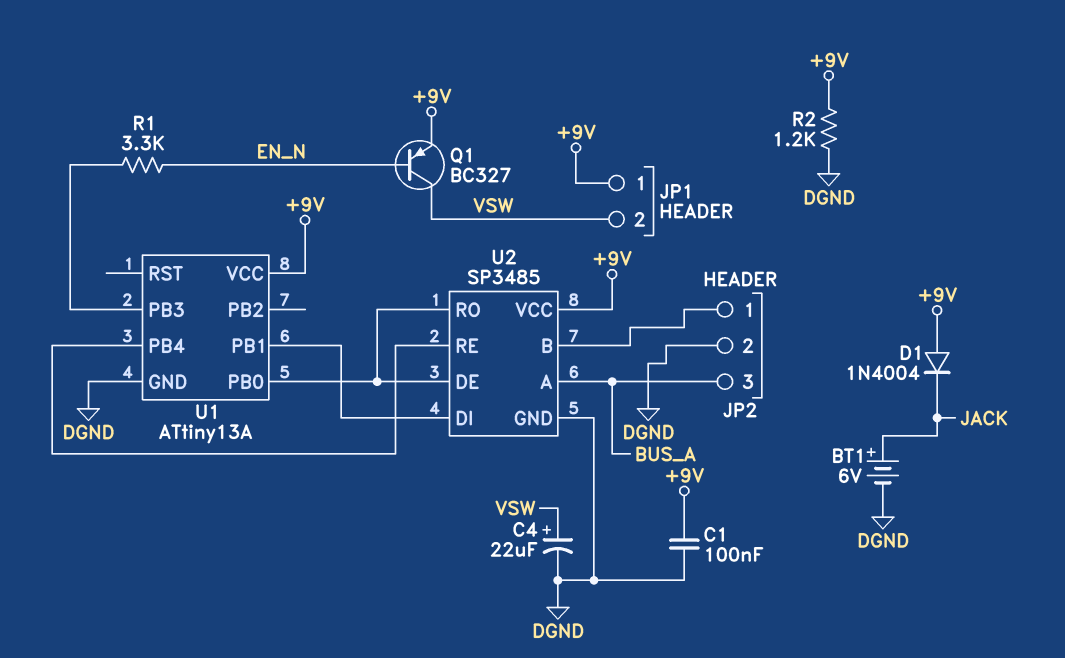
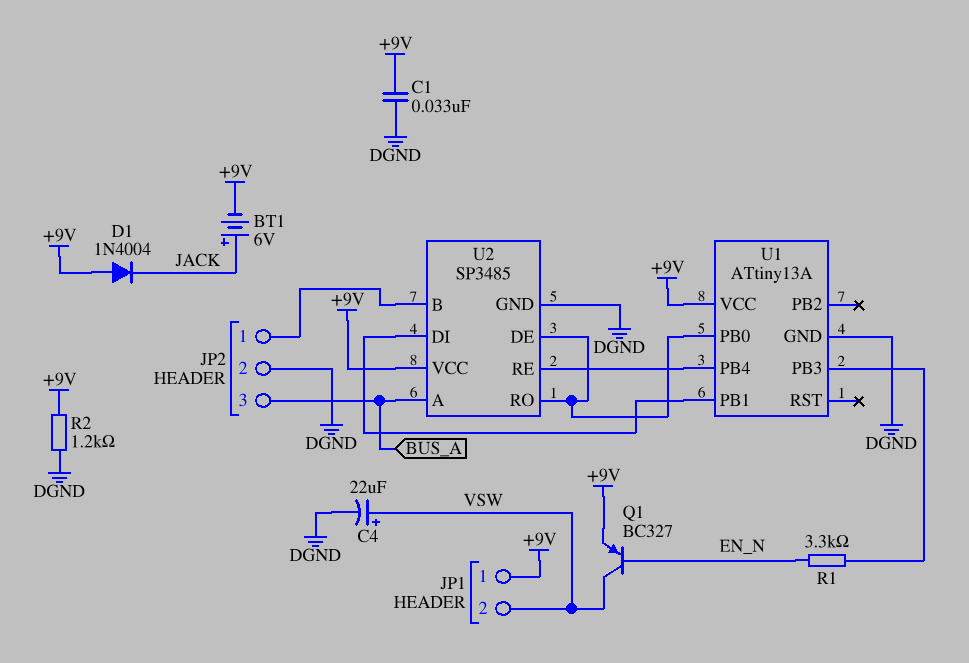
BT1: 6V (plus JACK, minus DGND) -> 6V (plus JACK, minus +9V)
C1: 100nF (+9V, DGND) -> 33nF (+9V, DGND)

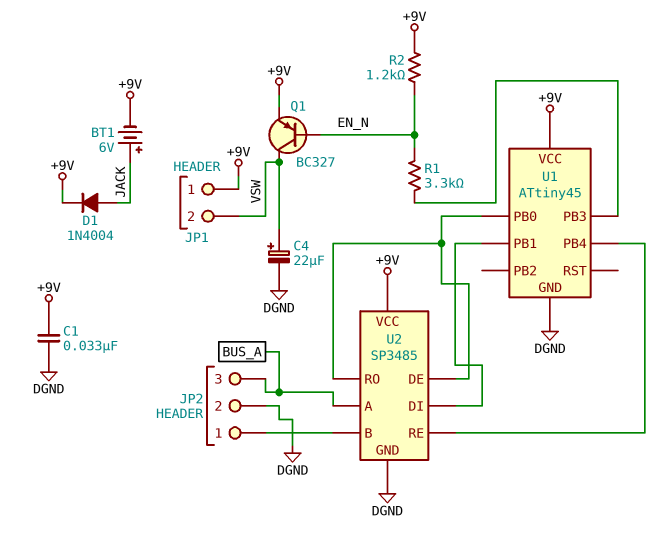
D1: diode 1N4004 (A +9V, K JACK) -> diode 1N4004 (A JACK, K +9V)
R2: 1.2k (+9V, DGND) -> 1.2k (+9V, EN_N)
U1: ATtiny13A -> ATtiny45

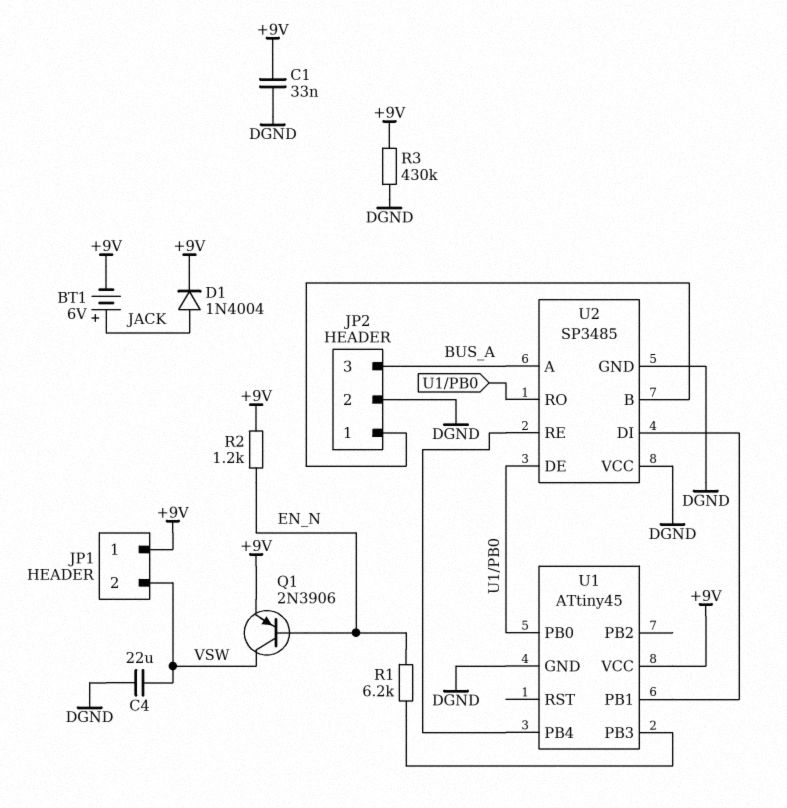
C4: 22uF (plus VSW, minus DGND) -> 22uF (DGND, VSW)
Q1: PNP BC327 (B EN_N, C VSW, E +9V) -> PNP 2N3906 (B EN_N, C VSW, E +9V)
R1: 3.3k (EN_N, U1/PB3) -> 6.2k (EN_N, U1/PB3)
R3: none -> 430k (+9V, DGND)
U2 pin VCC: +9V -> DGND

